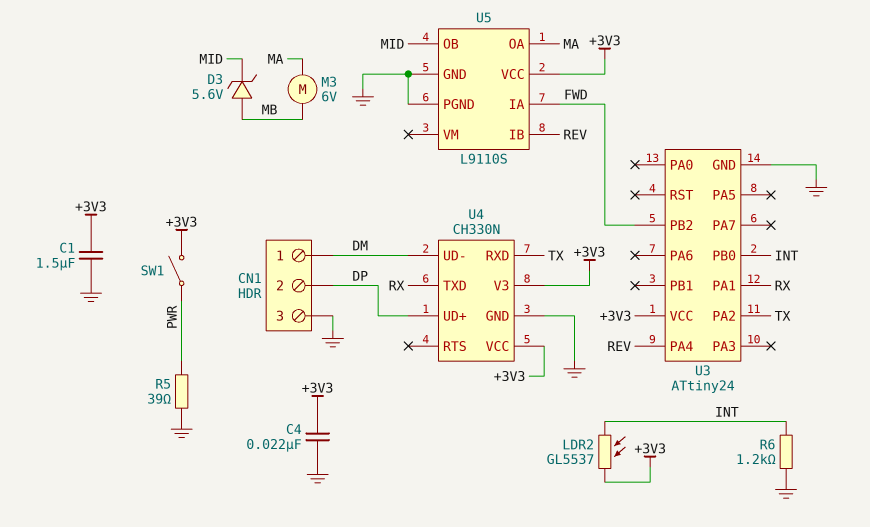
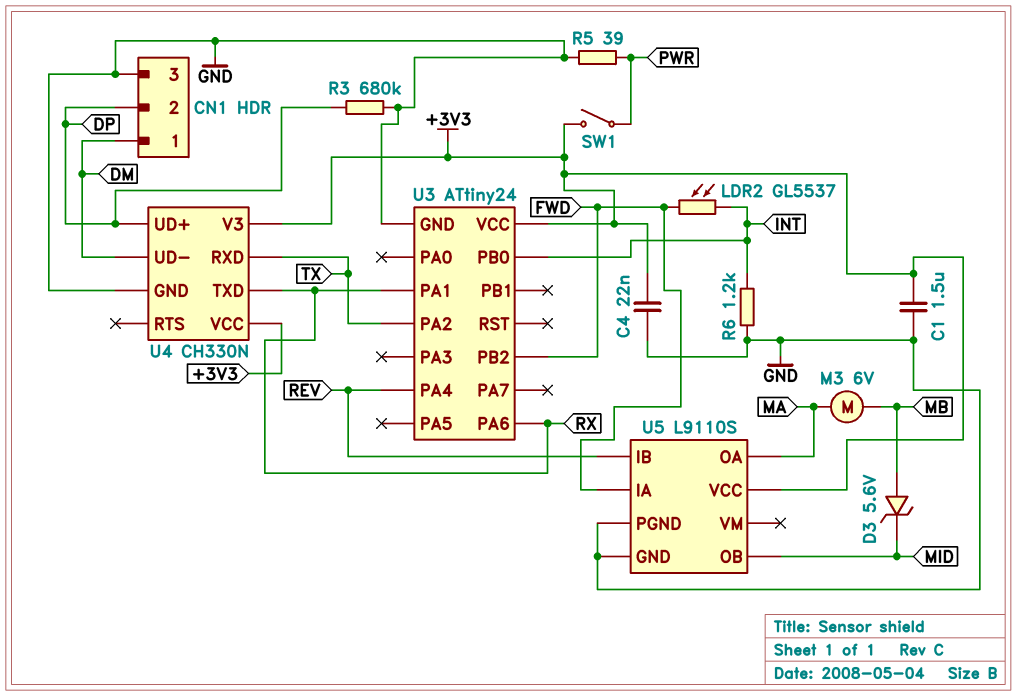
LDR2: GL5537 (+3V3, INT) -> GL5537 (FWD, INT)
R3: none -> 680k (DP, GND)
U3 pin PA6: none -> RX

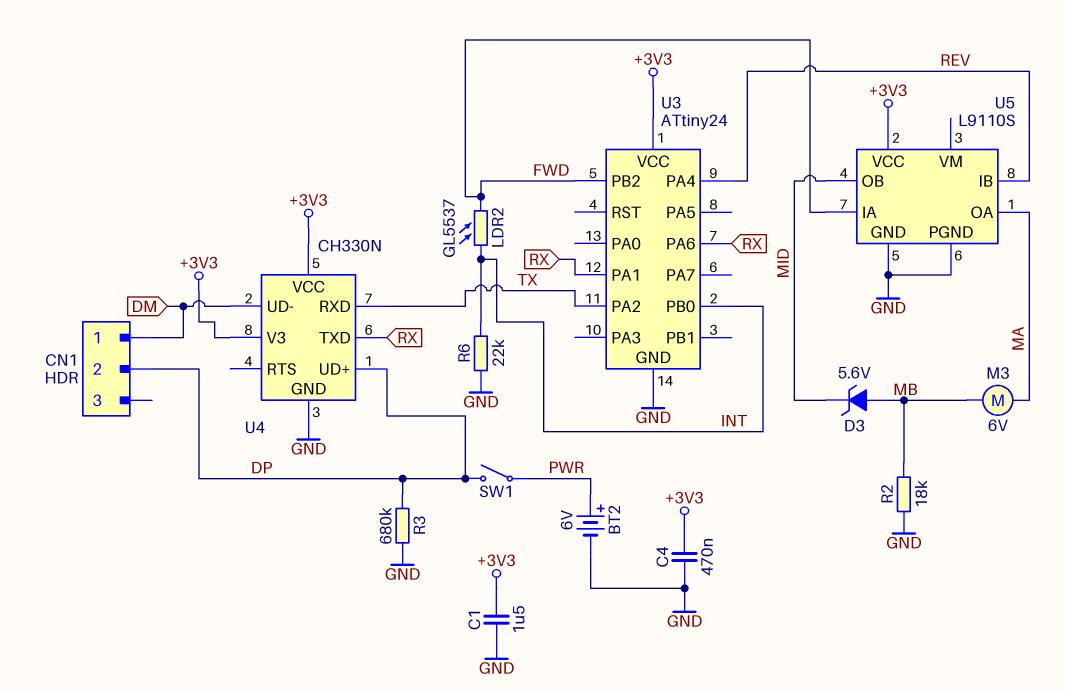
BT2: none -> 6V (plus PWR, minus GND)
C4: 22nF (+3V3, GND) -> 470nF (+3V3, GND)
CN1 pin 3: GND -> none
R2: none -> 18k (GND, MB)
R5: 39 (GND, PWR) -> none
R6: 1.2k (GND, INT) -> 22k (GND, INT)
SW1: switch (+3V3, PWR) -> switch (DP, PWR)

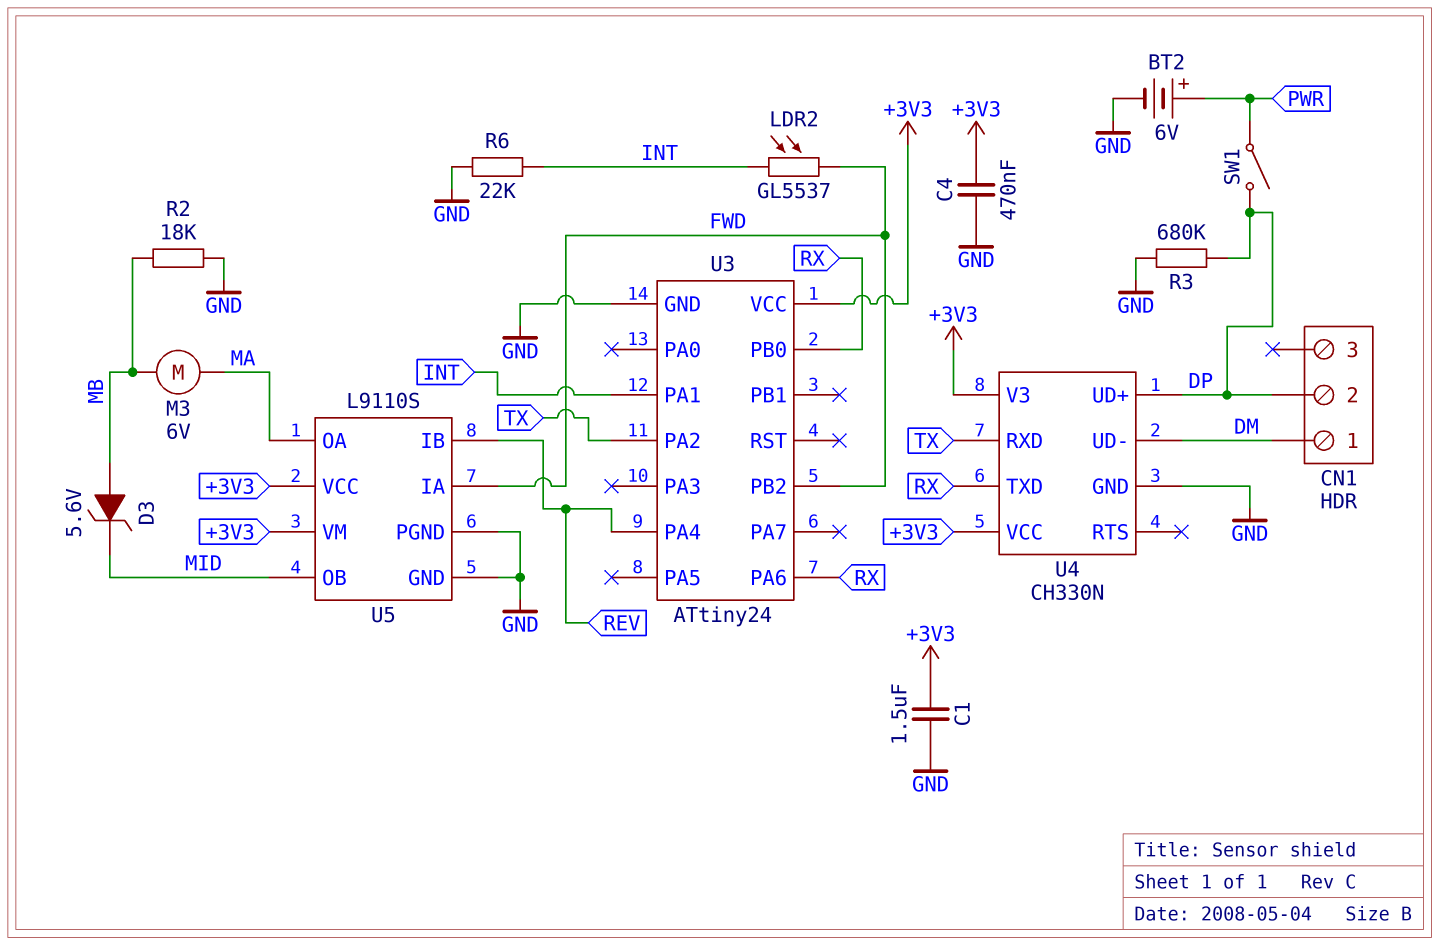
U3 pin PA1: RX -> INT
U3 pin PB0: INT -> RX
U5 pin VM: none -> +3V3

